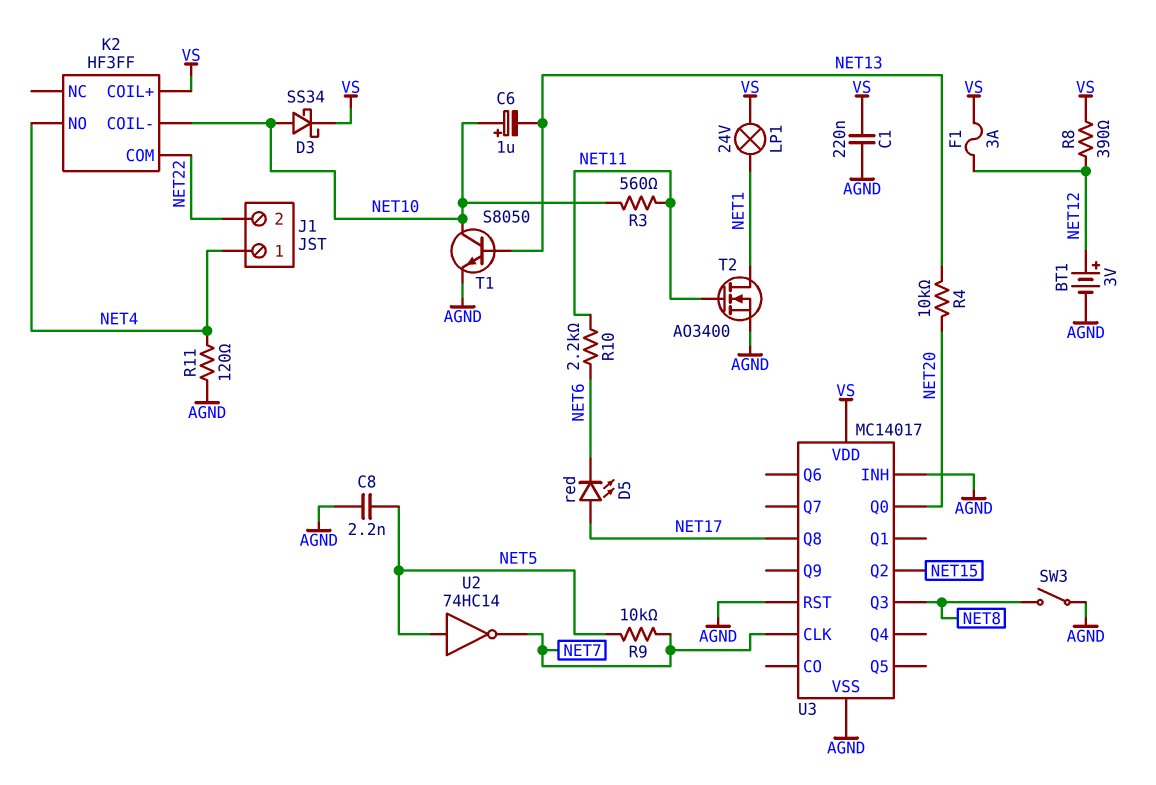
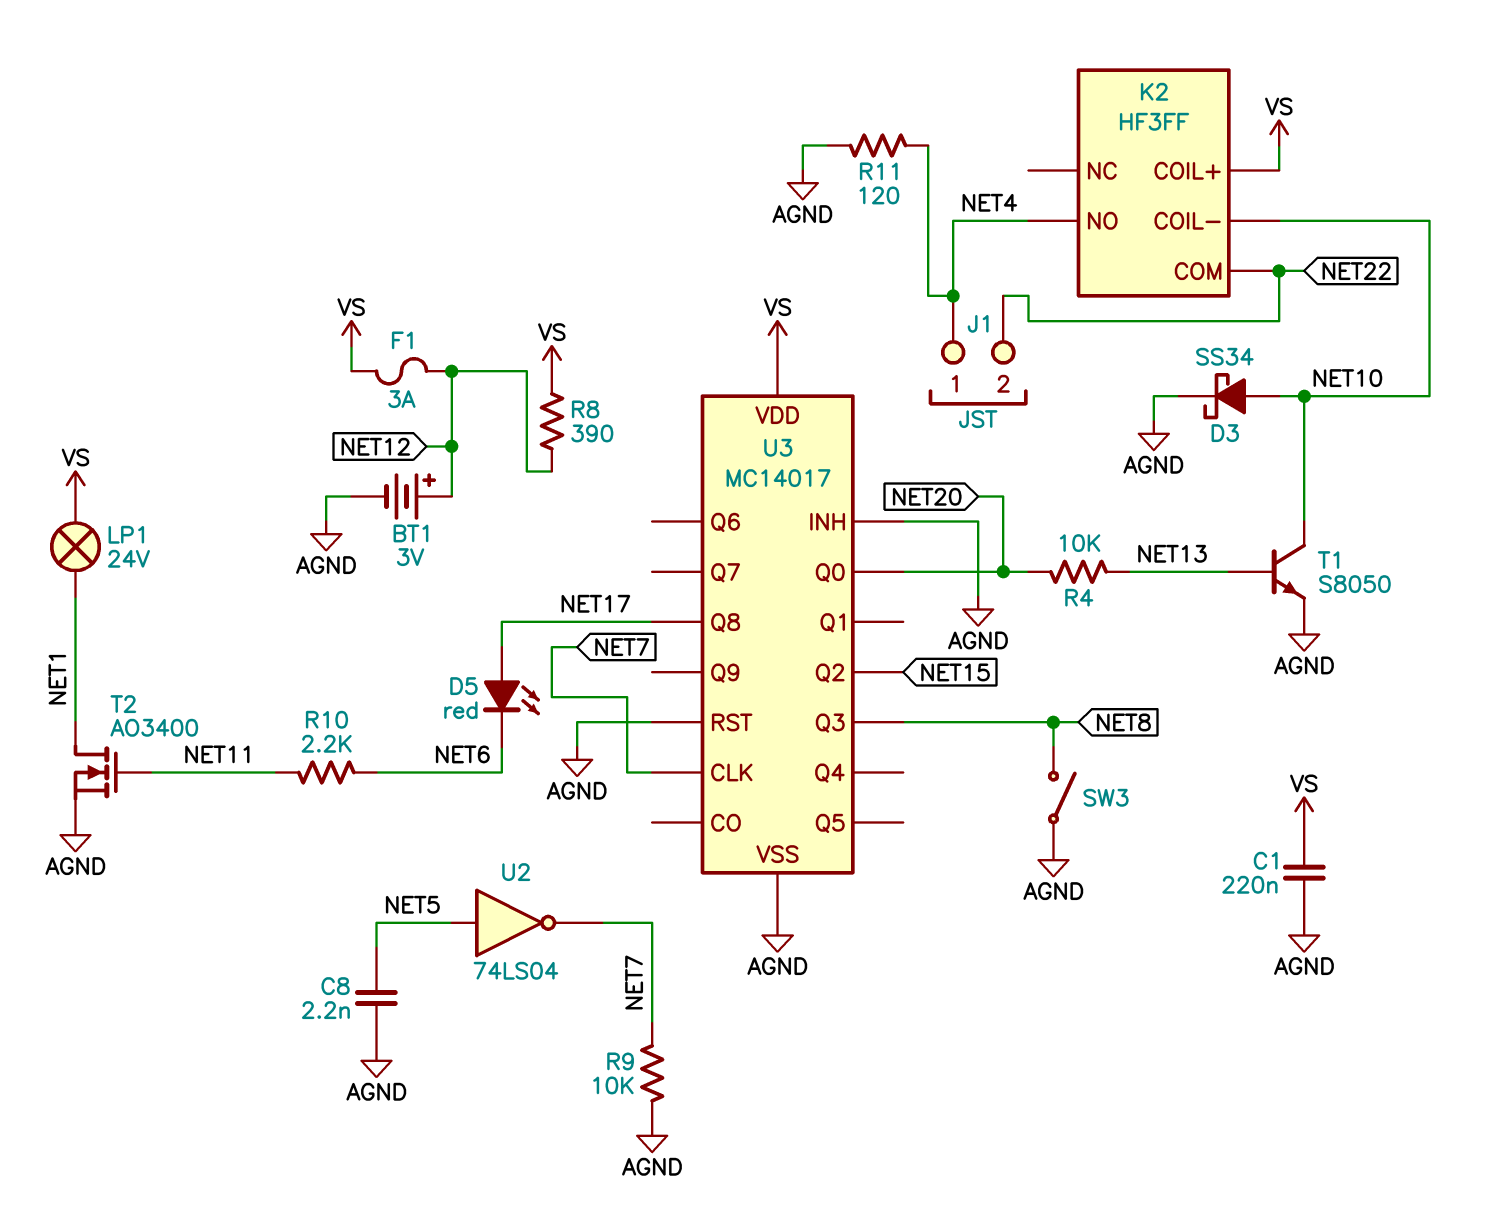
C6: 1uF (plus NET10, minus NET13) -> none
D3: schottky SS34 (A NET10, K VS) -> schottky SS34 (A NET10, K AGND)
R3: 560 (NET10, NET11) -> none
R9: 10k (NET5, NET7) -> 10k (AGND, NET7)
U2: NOT 74HC14 (in NET5, out NET7) -> NOT 74LS04 (in NET5, out NET7)

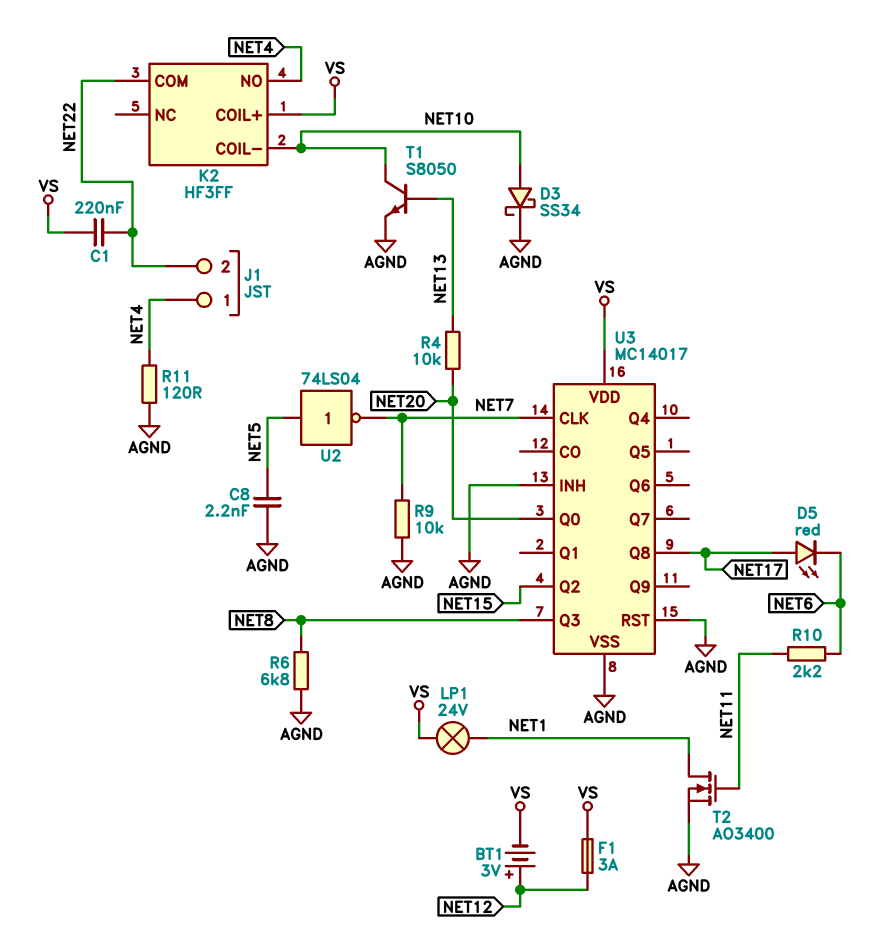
BT1: 3V (plus NET12, minus AGND) -> 3V (plus NET12, minus VS)
C1: 220nF (AGND, VS) -> 220nF (NET22, VS)
R6: none -> 6.8k (AGND, NET8)
R8: 390 (NET12, VS) -> none
SW3: switch (AGND, NET8) -> none

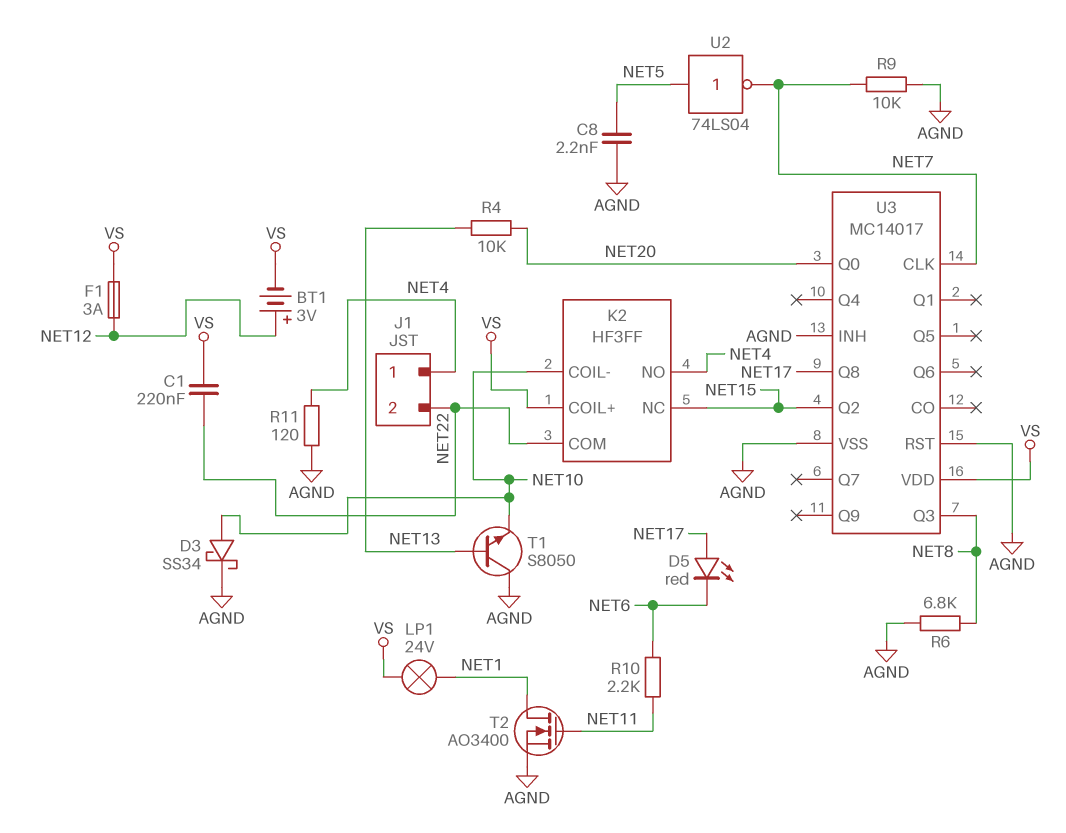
K2 pin NC: none -> NET15
T1: NPN S8050 (B NET13, C NET10, E AGND) -> NPN S8050 (B NET13, C AGND, E NET10)

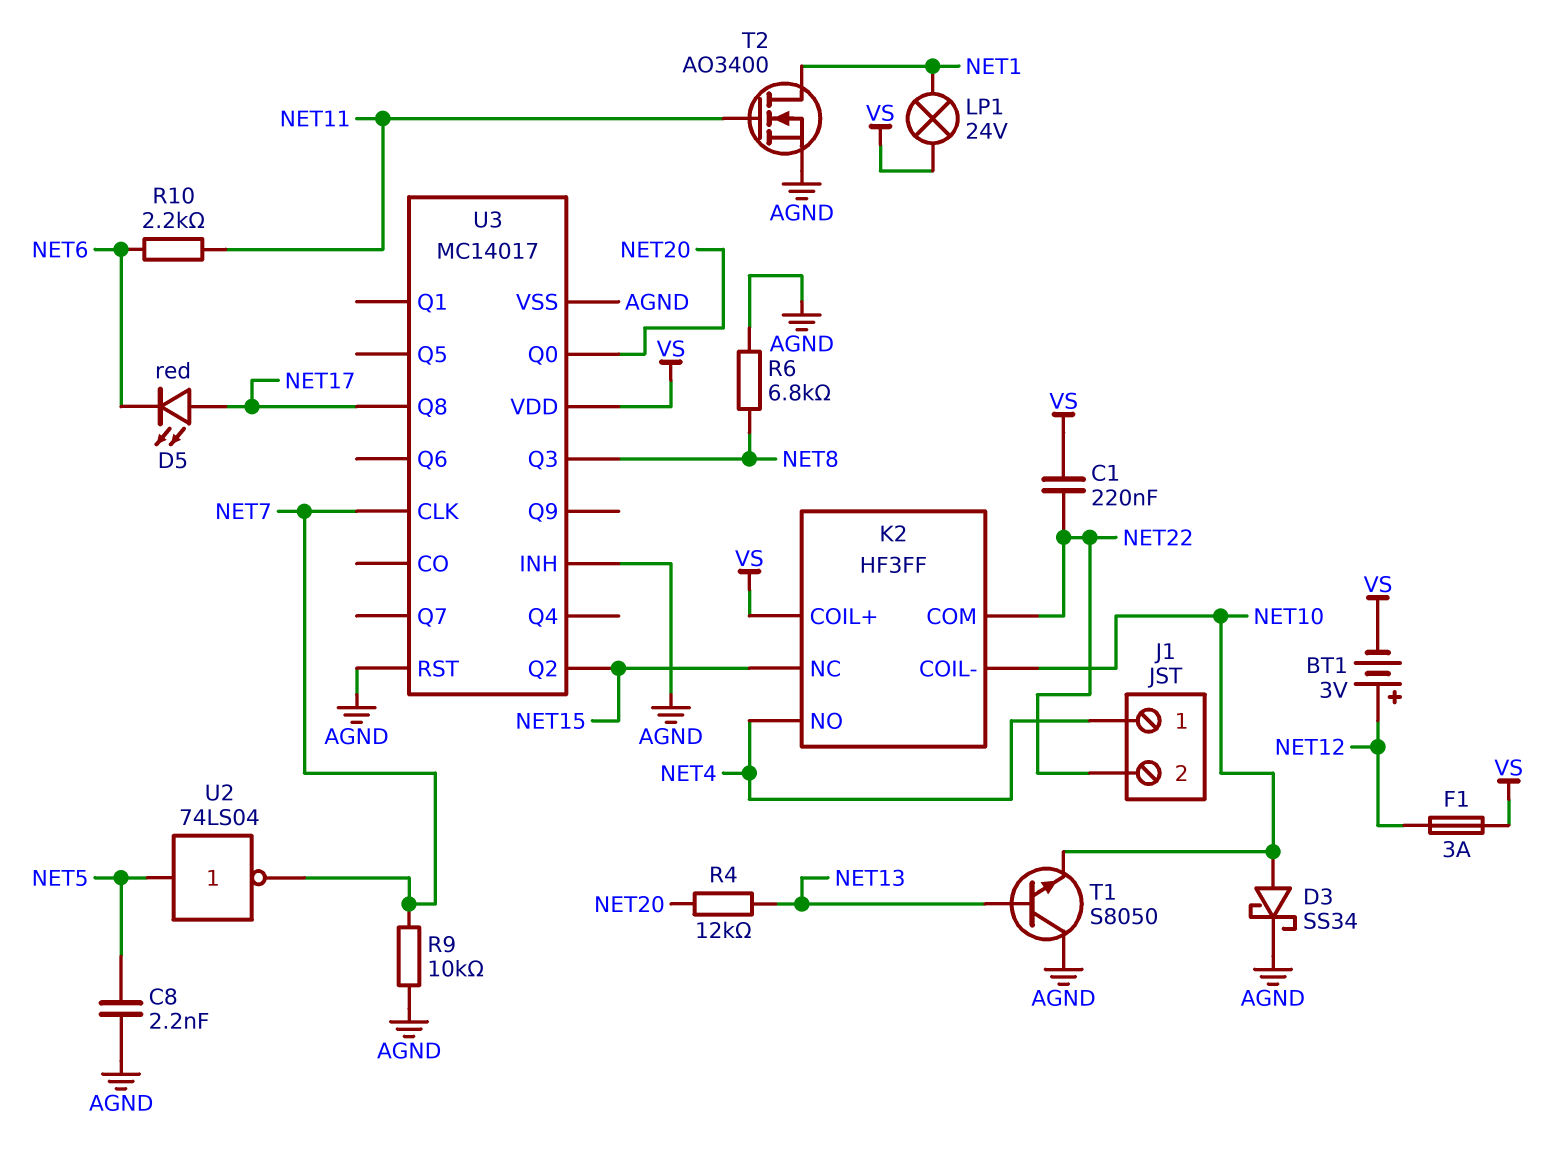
R4: 10k (NET13, NET20) -> 12k (NET13, NET20)
R11: 120 (AGND, NET4) -> none

